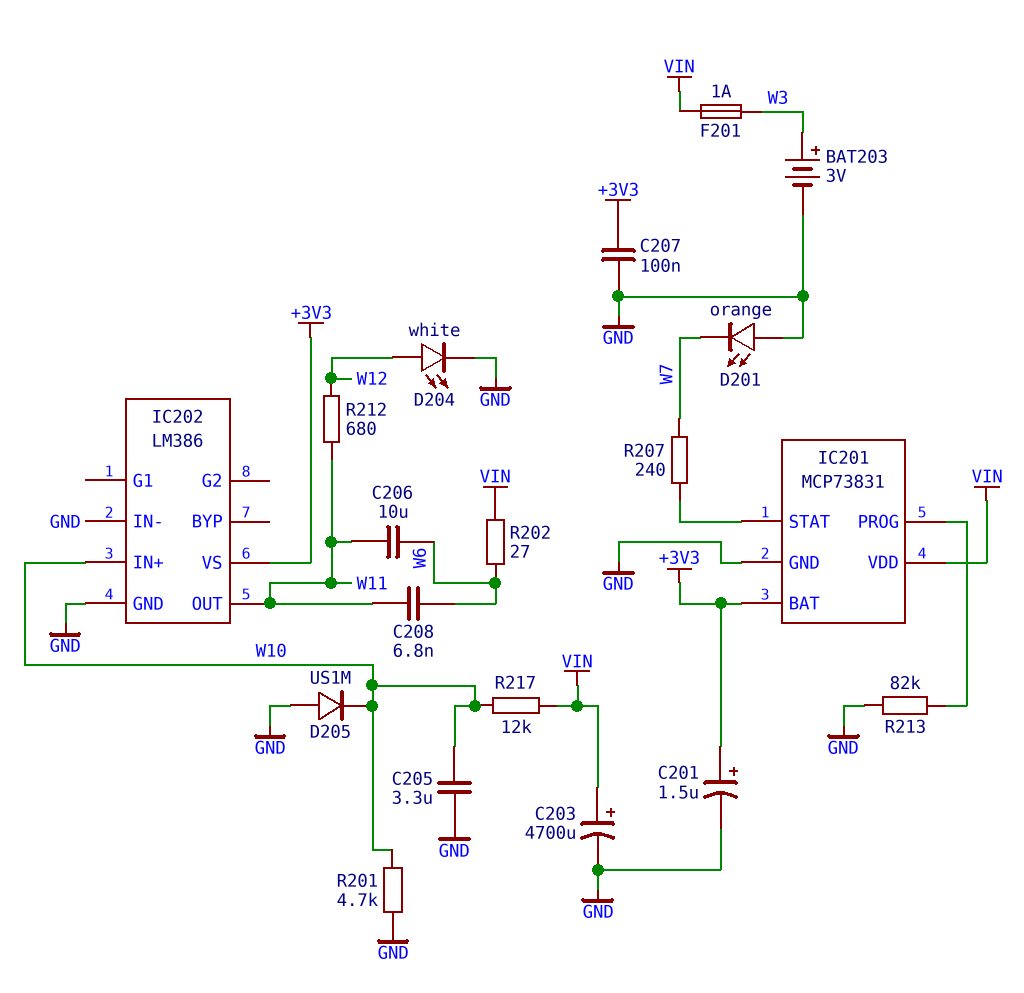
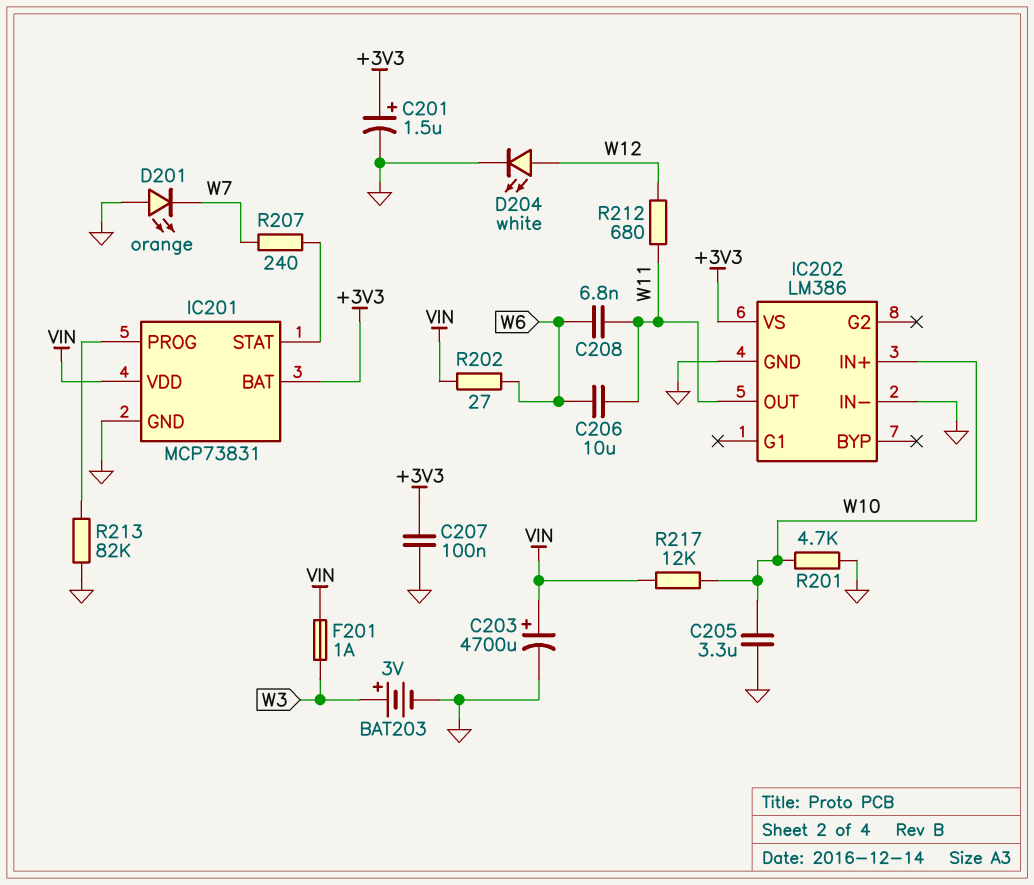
D205: diode US1M (A GND, K W10) -> none

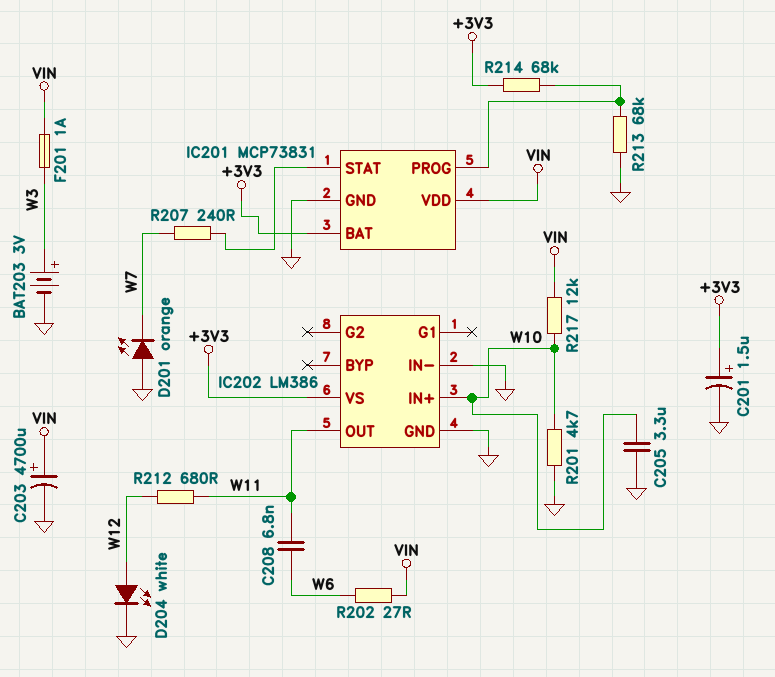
C206: 10uF (W6, W11) -> none
C207: 100nF (+3V3, GND) -> none
R213: 82k (GND, IC201/PROG) -> 68k (GND, IC201/PROG)
R214: none -> 68k (+3V3, IC201/PROG)

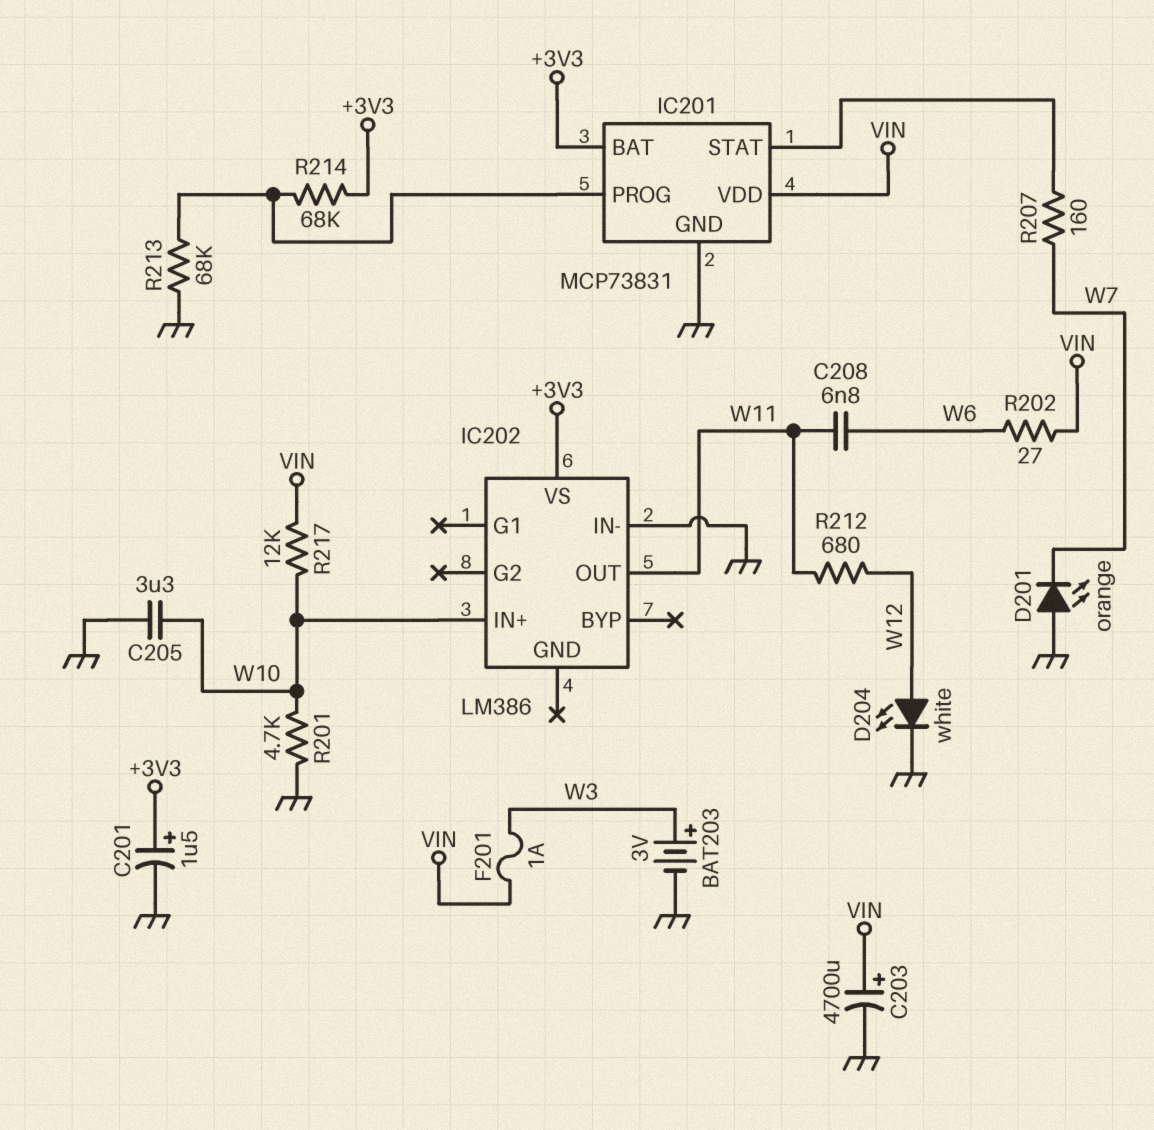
IC202 pin GND: GND -> none
R207: 240 (IC201/STAT, W7) -> 160 (IC201/STAT, W7)

